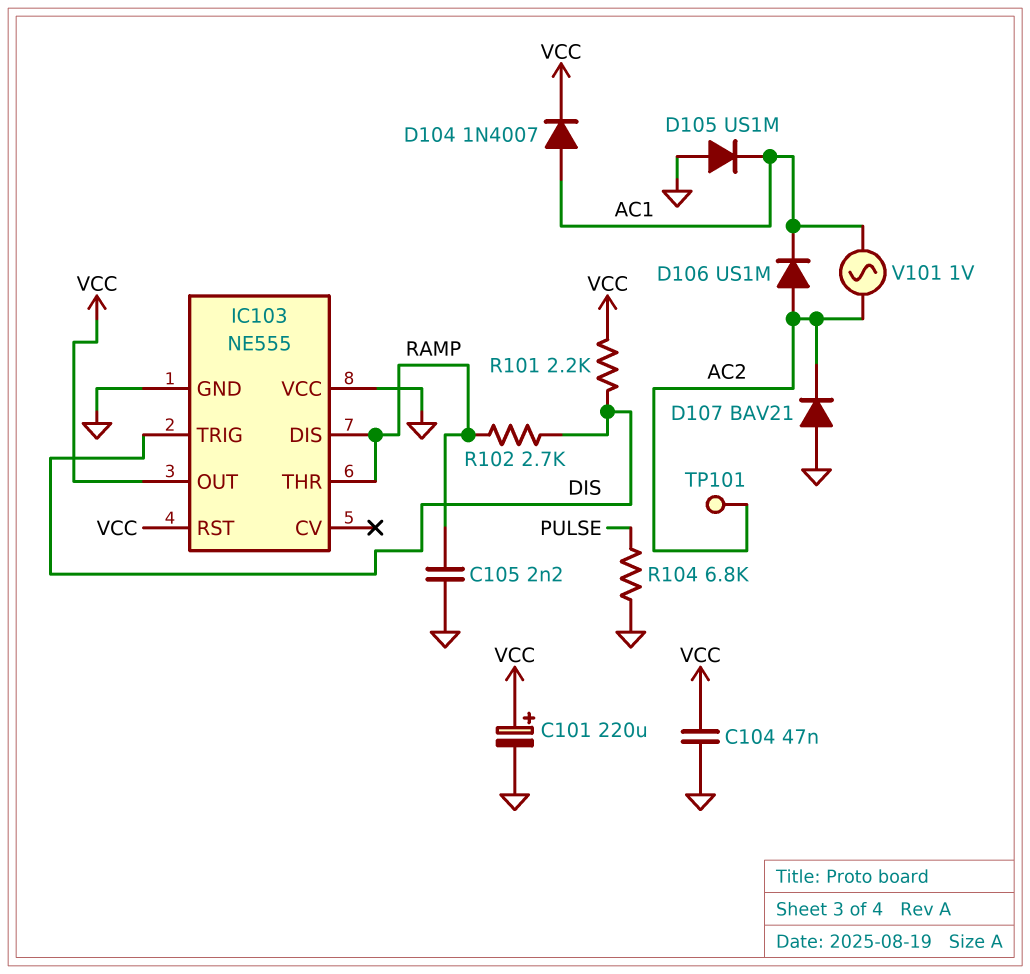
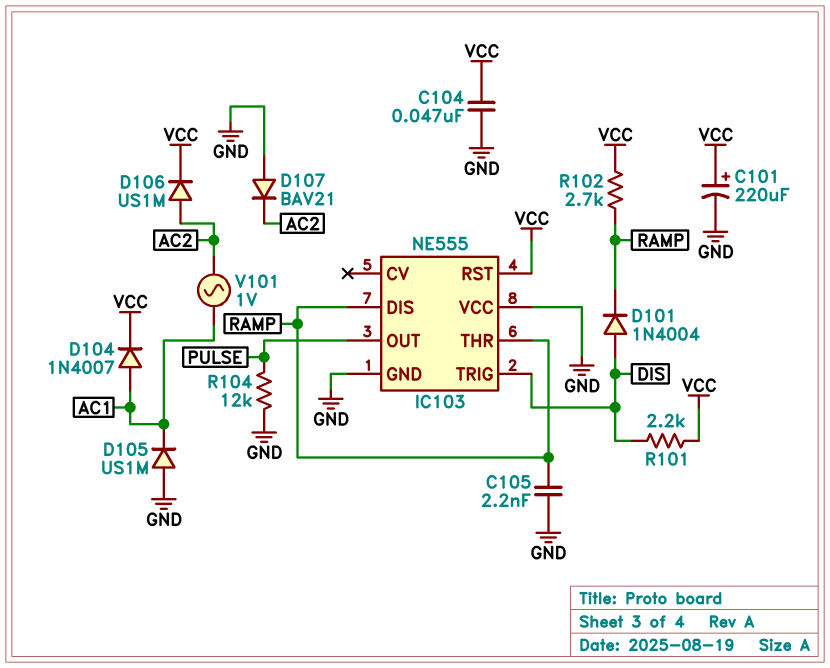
D101: none -> diode 1N4004 (A DIS, K RAMP)
D106: diode US1M (A AC2, K AC1) -> diode US1M (A AC2, K VCC)
IC103 pin OUT: VCC -> PULSE
R102: 2.7k (DIS, RAMP) -> 2.7k (RAMP, VCC)
R104: 6.8k (GND, PULSE) -> 12k (GND, PULSE)
TP101: test point (AC2) -> none

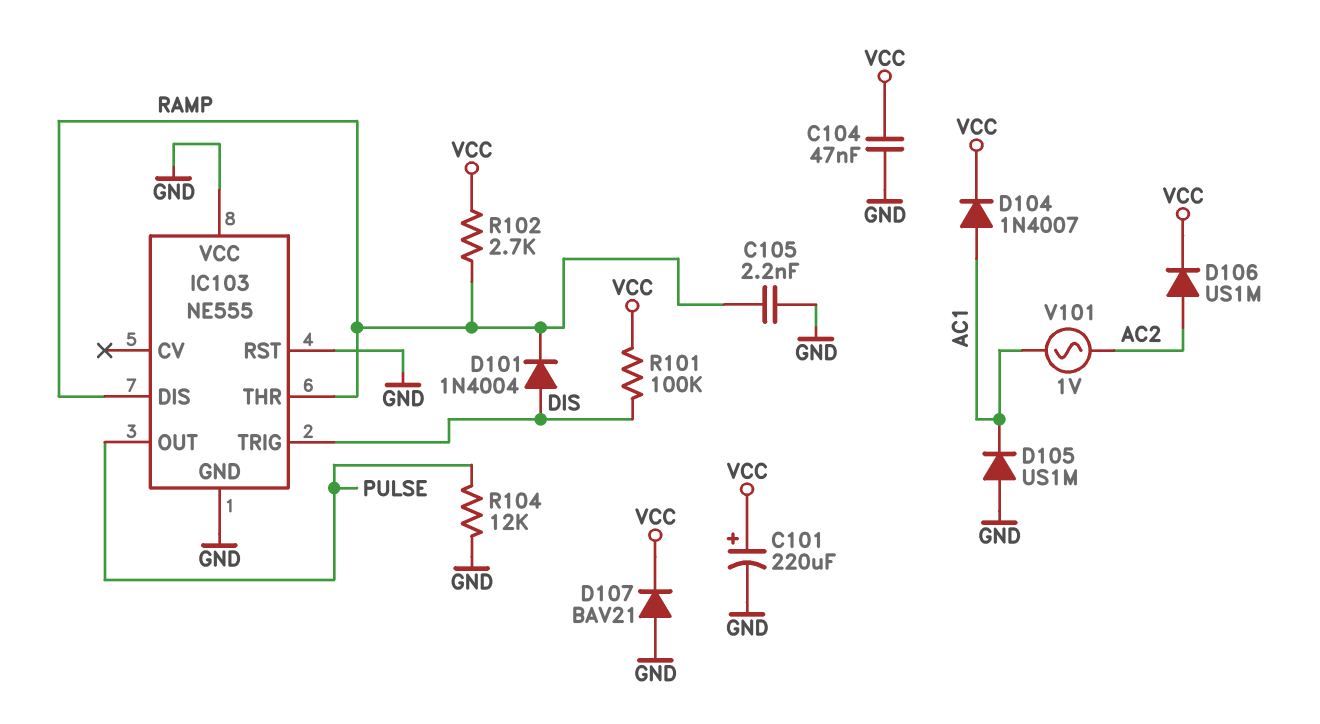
D107: diode BAV21 (A GND, K AC2) -> diode BAV21 (A GND, K VCC)
IC103 pin RST: VCC -> GND
R101: 2.2k (DIS, VCC) -> 100k (DIS, VCC)

